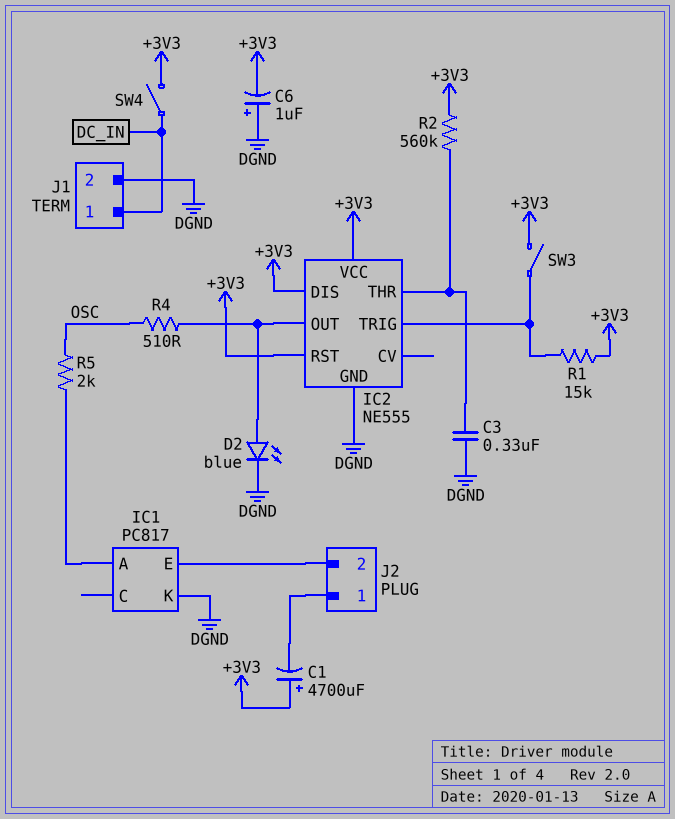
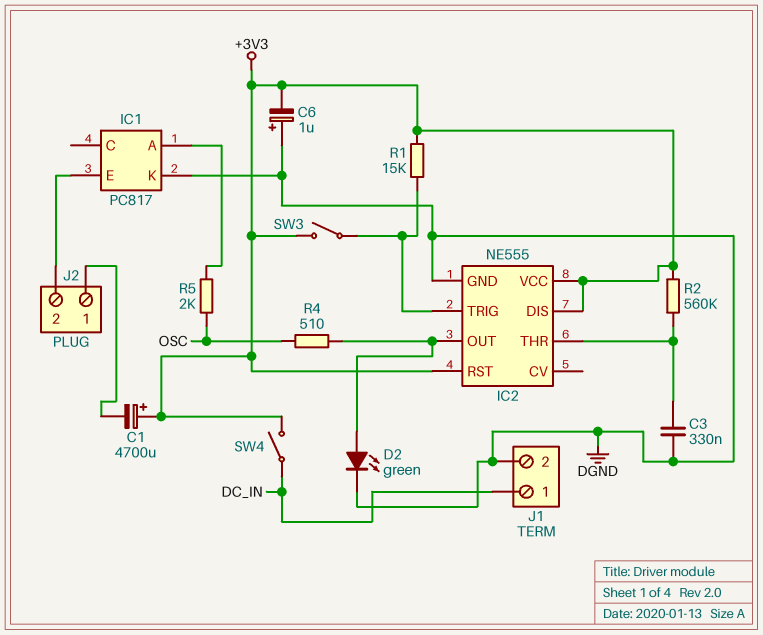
D2: LED blue (A IC2/OUT, K DGND) -> LED green (A IC2/OUT, K DGND)

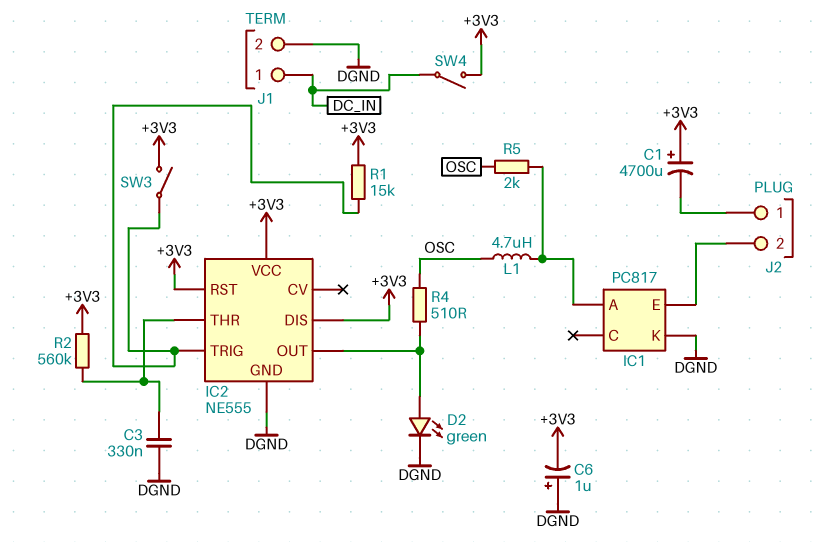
L1: none -> 4.7uH (IC1/A, OSC)

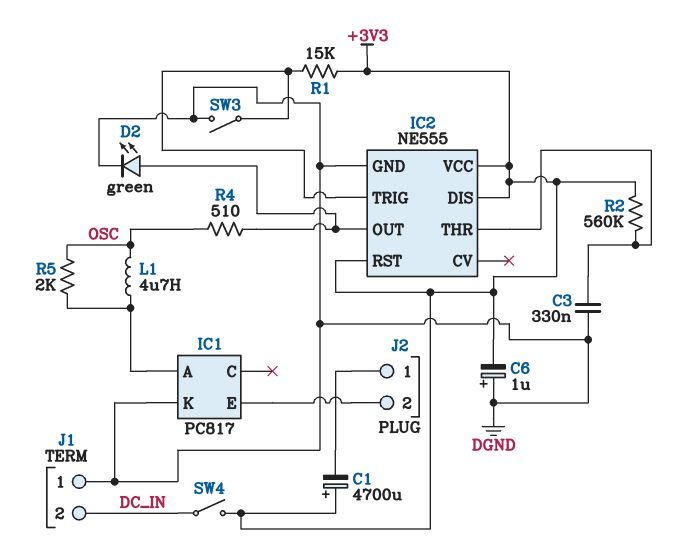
J1 pin 1: DC_IN -> DGND
J1 pin 2: DGND -> DC_IN
SW3: switch (+3V3, IC2/TRIG) -> switch (DGND, IC2/TRIG)

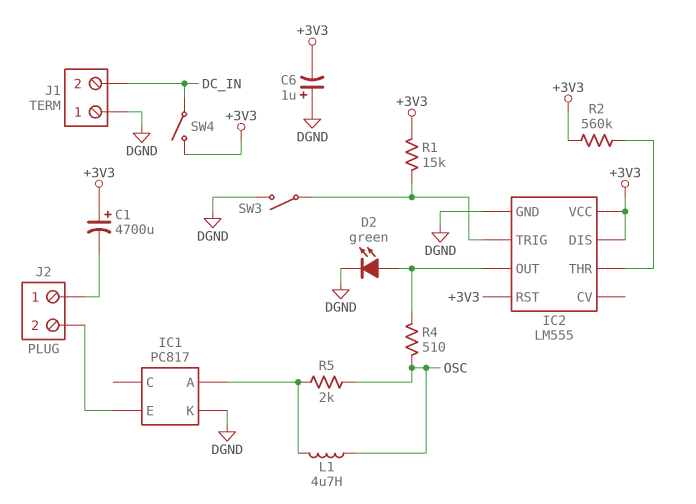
C3: 330nF (DGND, IC2/THR) -> none
IC2: NE555 -> LM555

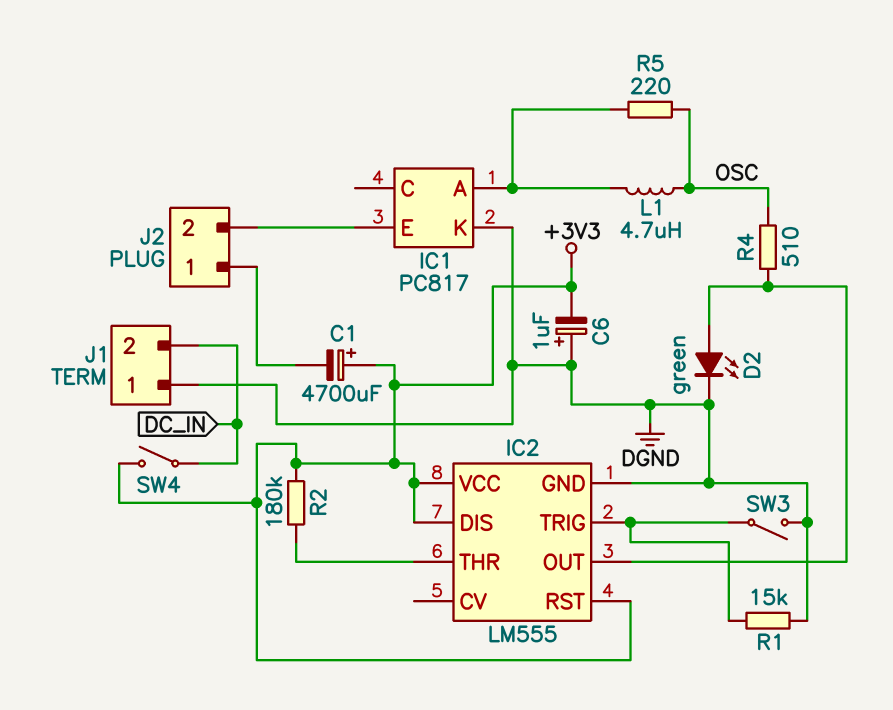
R1: 15k (+3V3, IC2/TRIG) -> 15k (DGND, IC2/TRIG)
R2: 560k (+3V3, IC2/THR) -> 180k (+3V3, IC2/THR)
R5: 2k (IC1/A, OSC) -> 220 (IC1/A, OSC)

